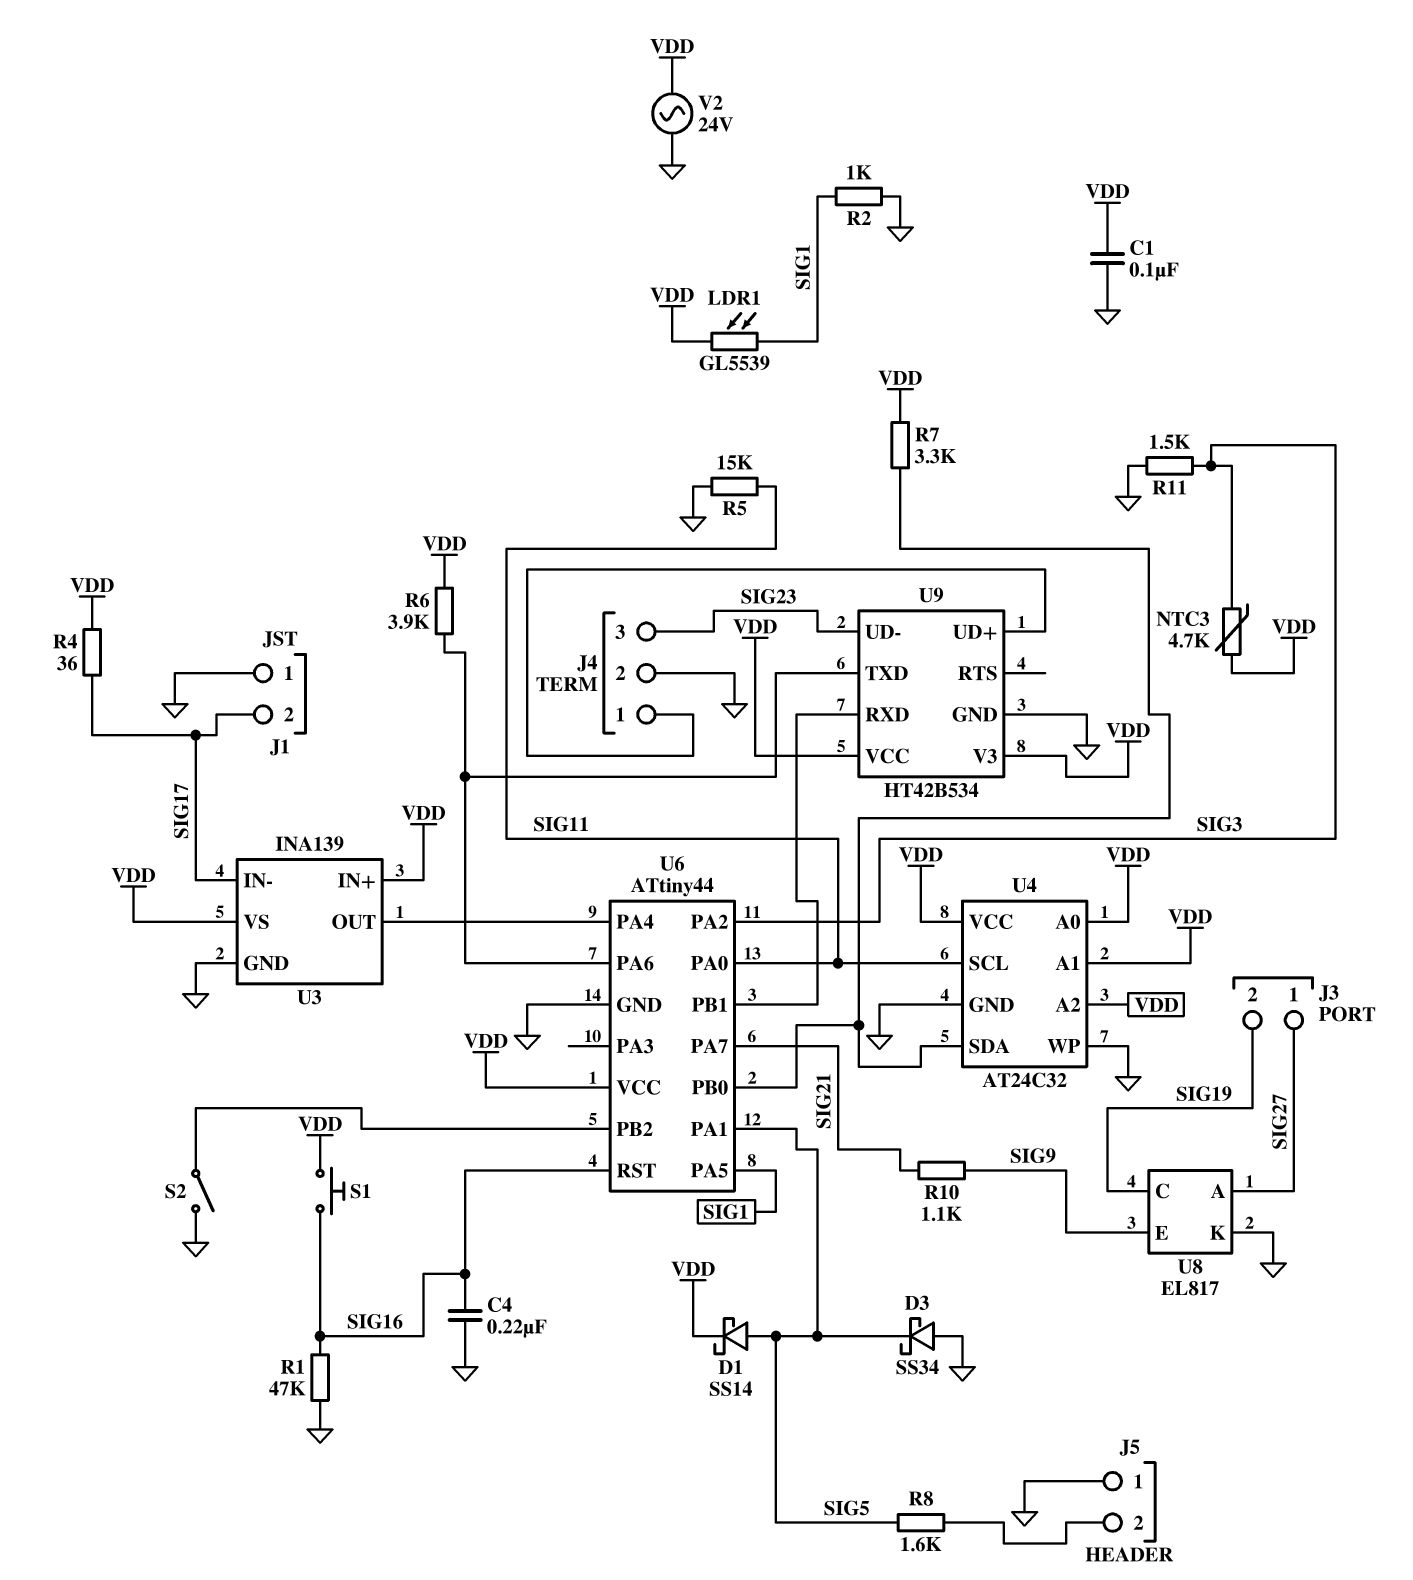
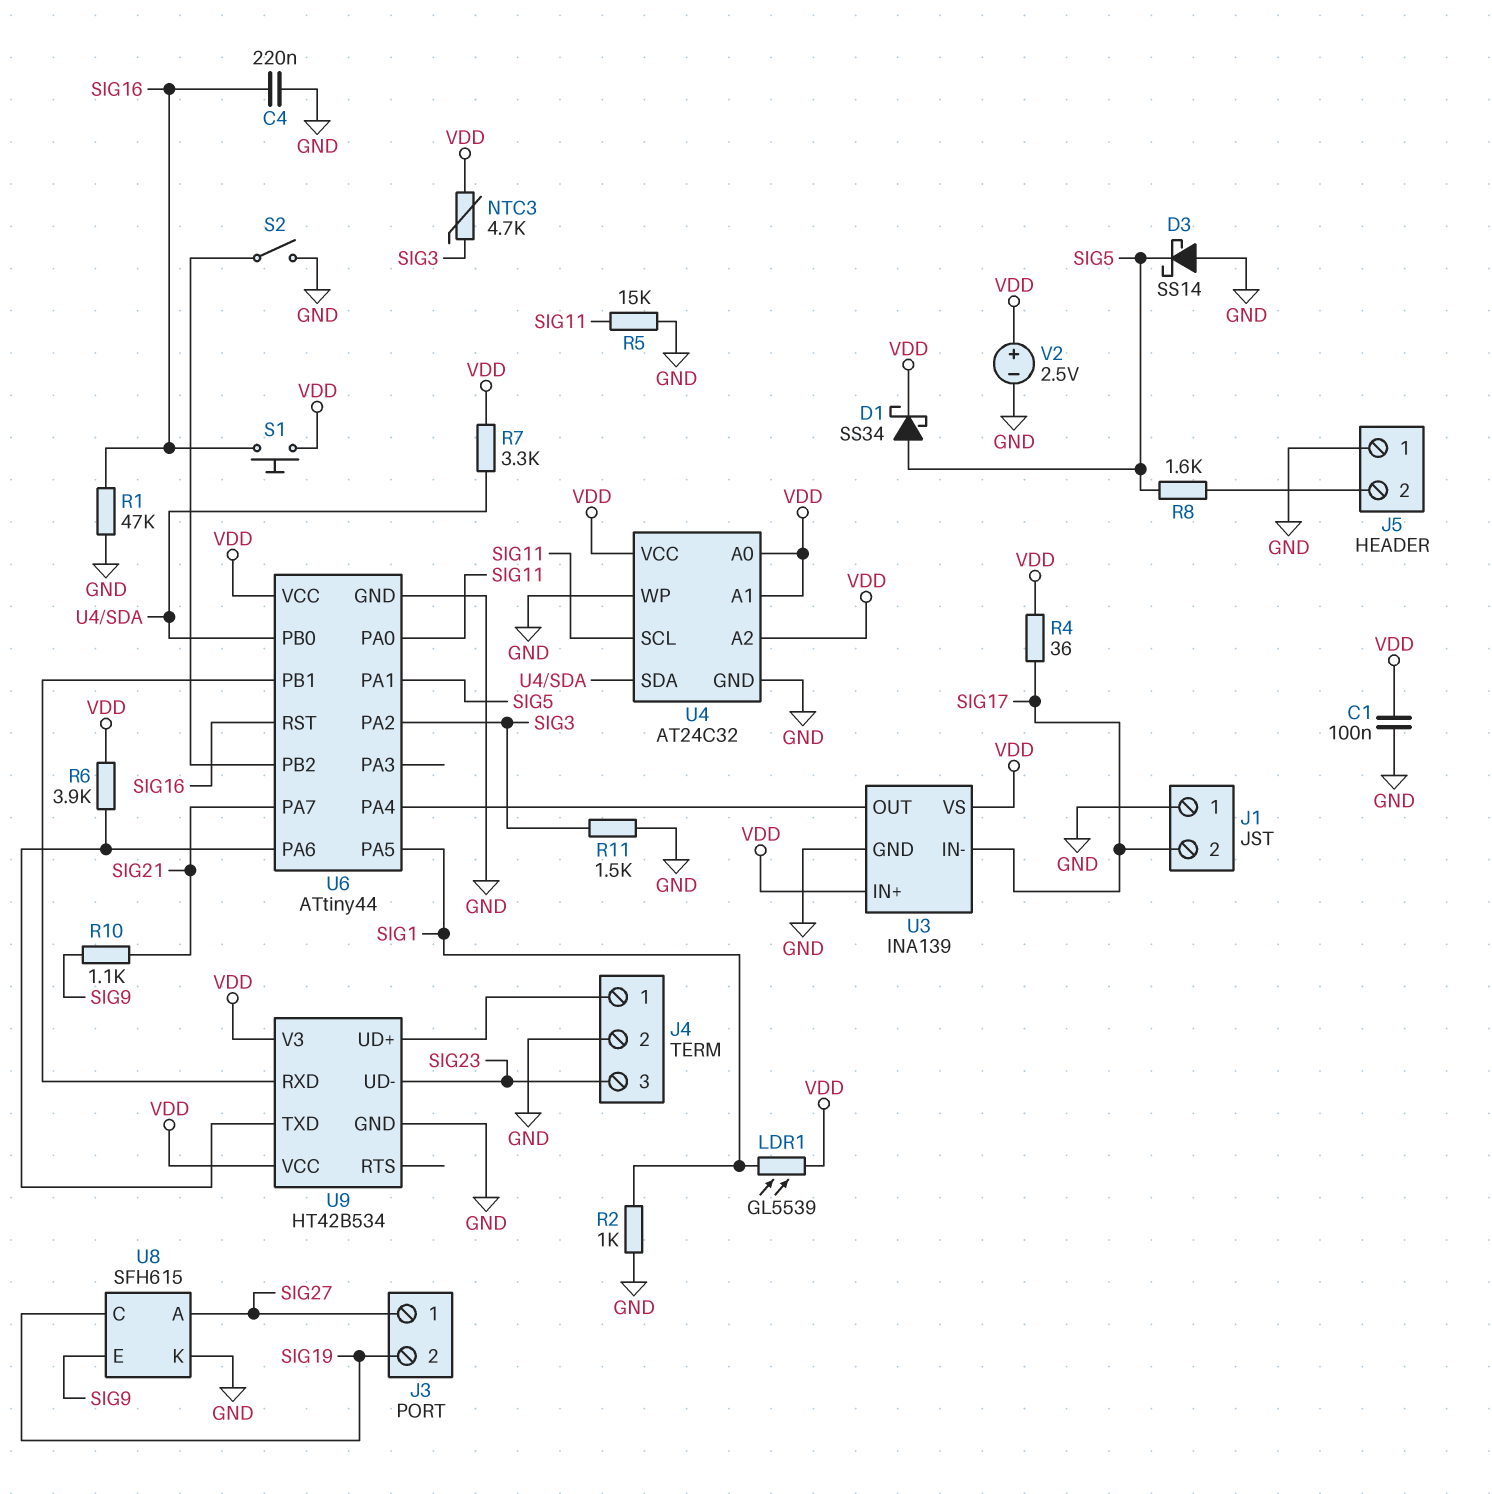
D1: schottky SS14 (A SIG5, K VDD) -> schottky SS34 (A SIG5, K VDD)
D3: schottky SS34 (A GND, K SIG5) -> schottky SS14 (A GND, K SIG5)
U8: EL817 -> SFH615
V2: AC 24V (GND, VDD) -> 2.5V (plus VDD, minus GND)

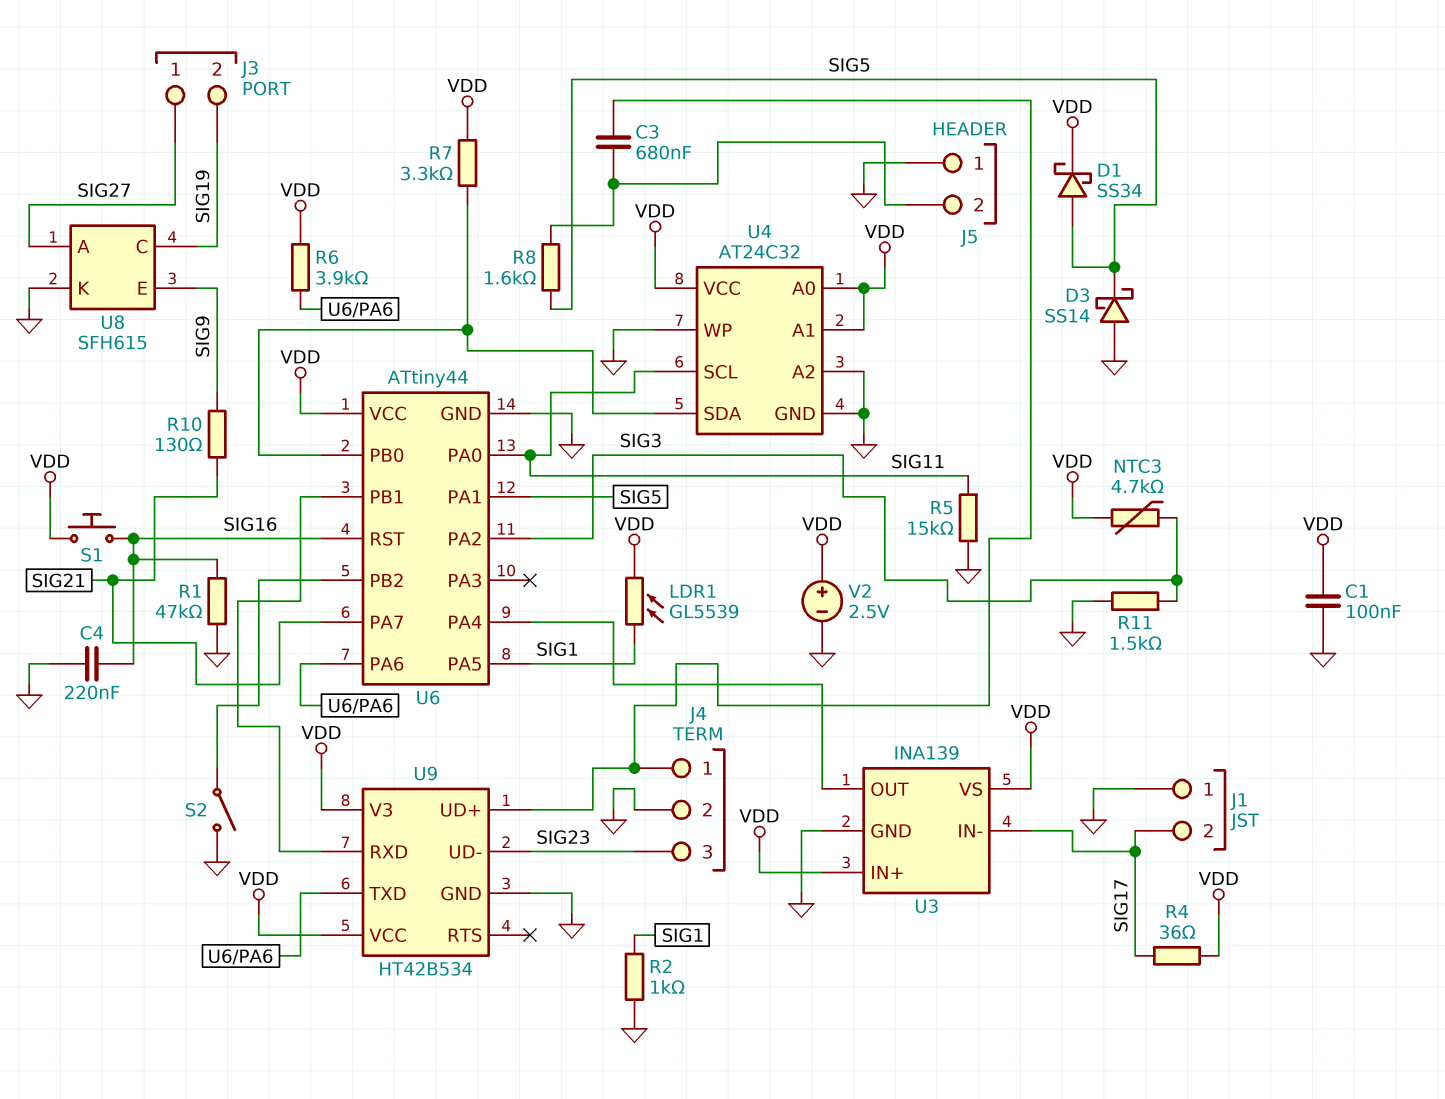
C3: none -> 680nF (J4/1, J5/2)
R10: 1.1k (SIG9, SIG21) -> 130 (SIG9, SIG21)
U4 pin A2: VDD -> GND

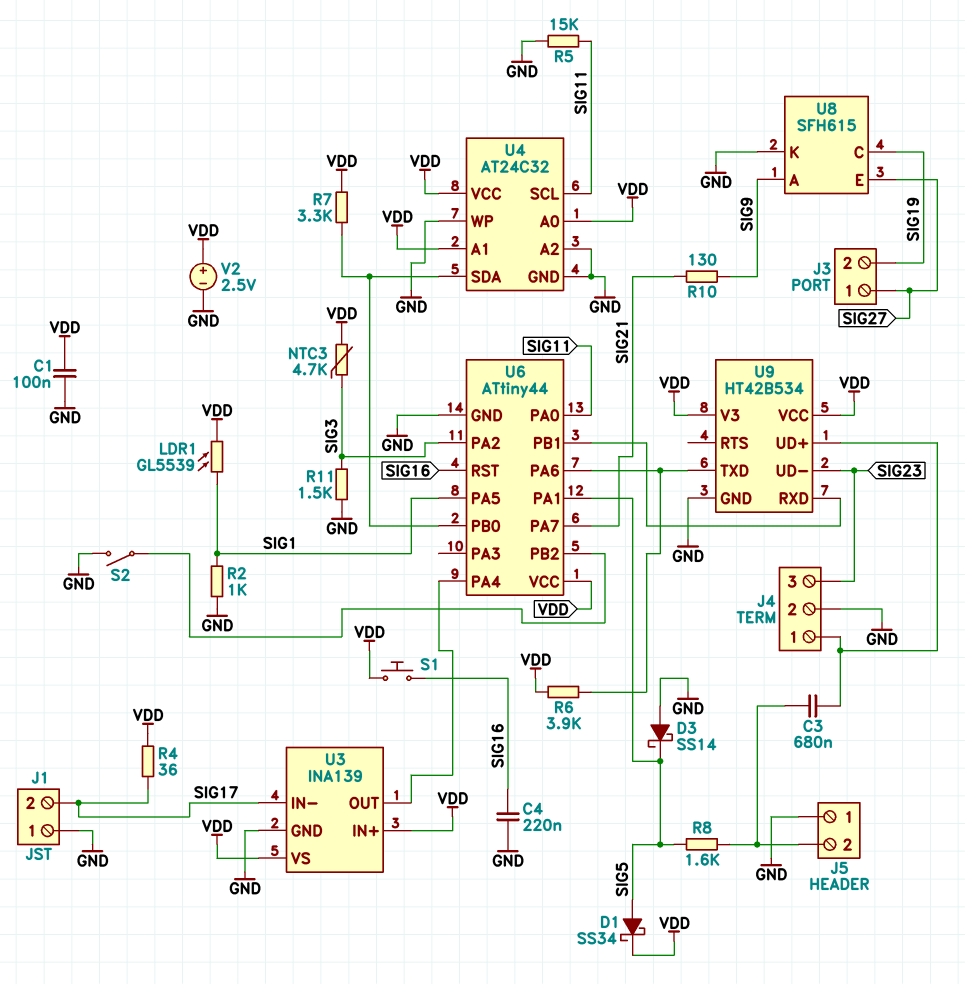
R1: 47k (GND, SIG16) -> none
U8 pin A: SIG27 -> SIG9
U8 pin E: SIG9 -> SIG27

